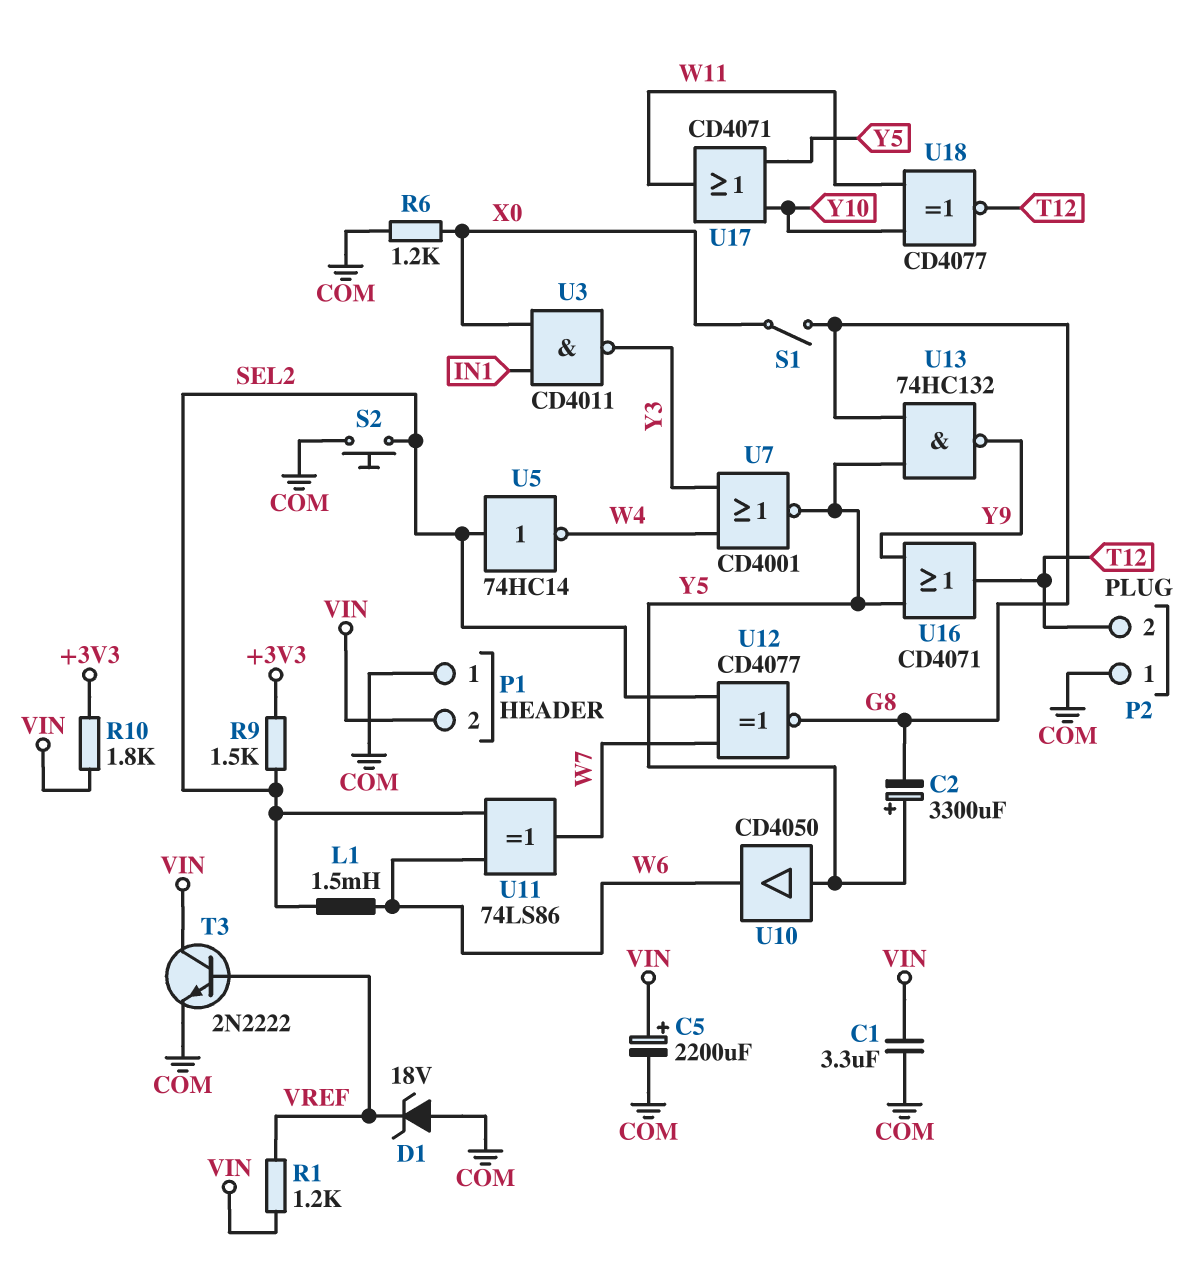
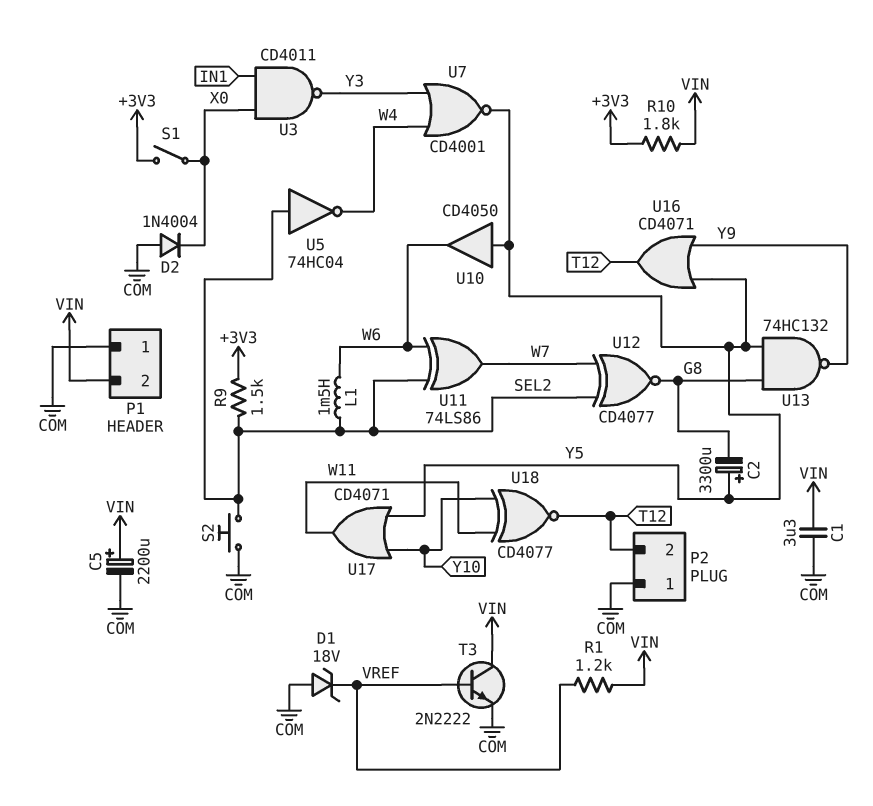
D2: none -> diode 1N4004 (A COM, K X0)
R6: 1.2k (COM, X0) -> none
S1: switch (G8, X0) -> switch (+3V3, X0)
U5: NOT 74HC14 (in SEL2, out W4) -> NOT 74HC04 (in SEL2, out W4)

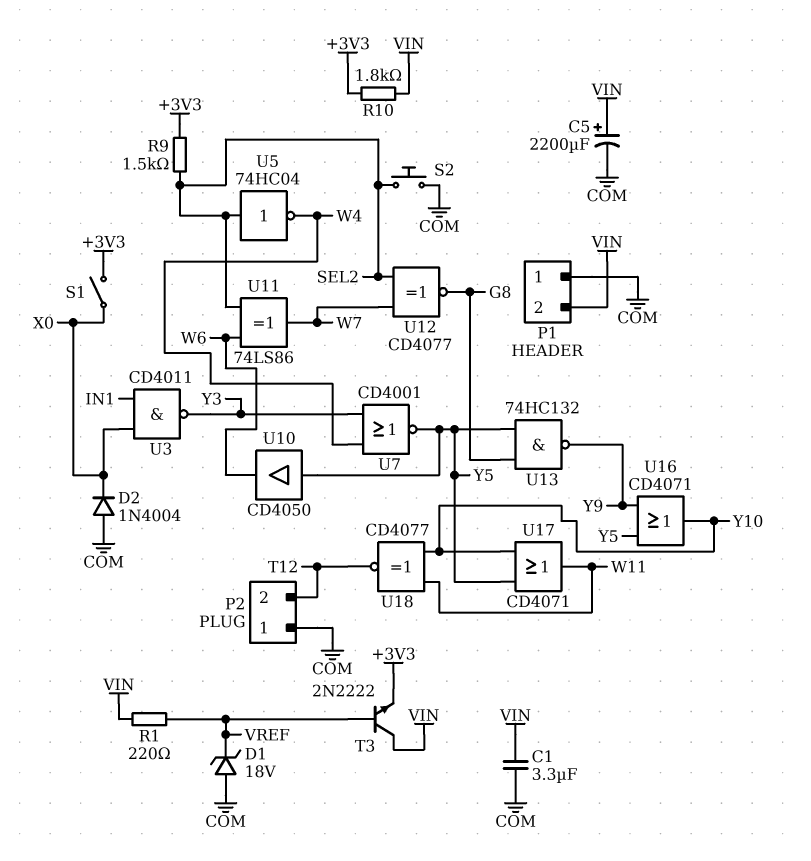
C2: 3300uF (plus Y5, minus G8) -> none
L1: 1.5mH (SEL2, W6) -> none
R1: 1.2k (VIN, VREF) -> 220 (VIN, VREF)
T3: NPN 2N2222 (B VREF, C VIN, E COM) -> NPN 2N2222 (B VREF, C VIN, E +3V3)
U16: OR CD4071 (in Y5, in Y9, out T12) -> OR CD4071 (in Y5, in Y9, out Y10)

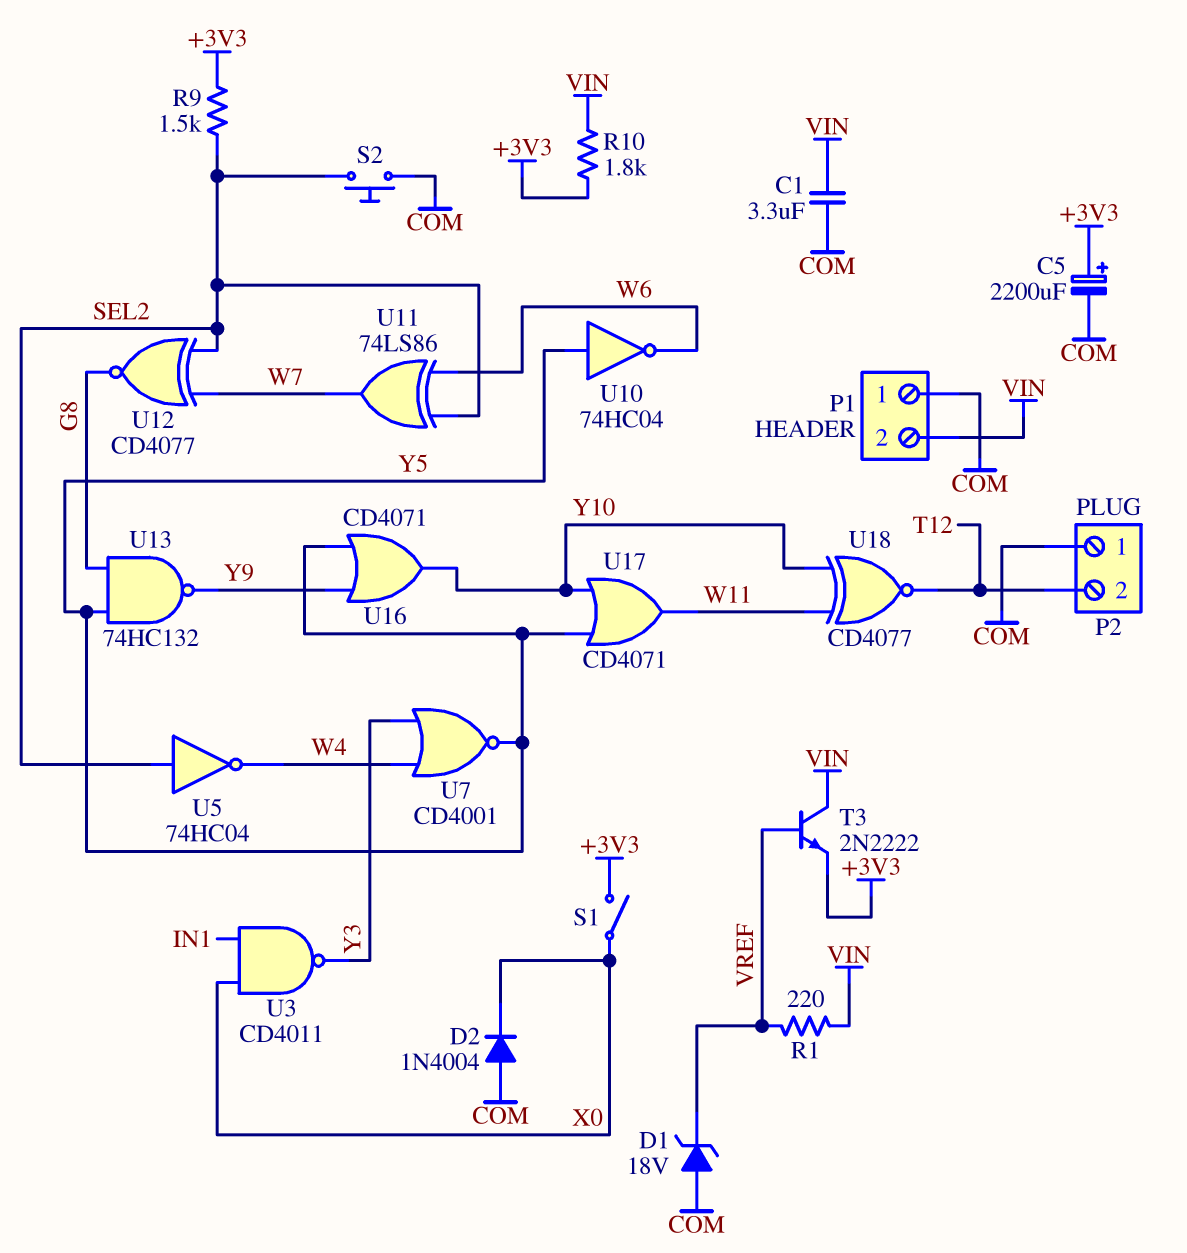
C5: 2200uF (plus VIN, minus COM) -> 2200uF (plus +3V3, minus COM)
U10: buffer CD4050 (in Y5, out W6) -> NOT 74HC04 (in Y5, out W6)

